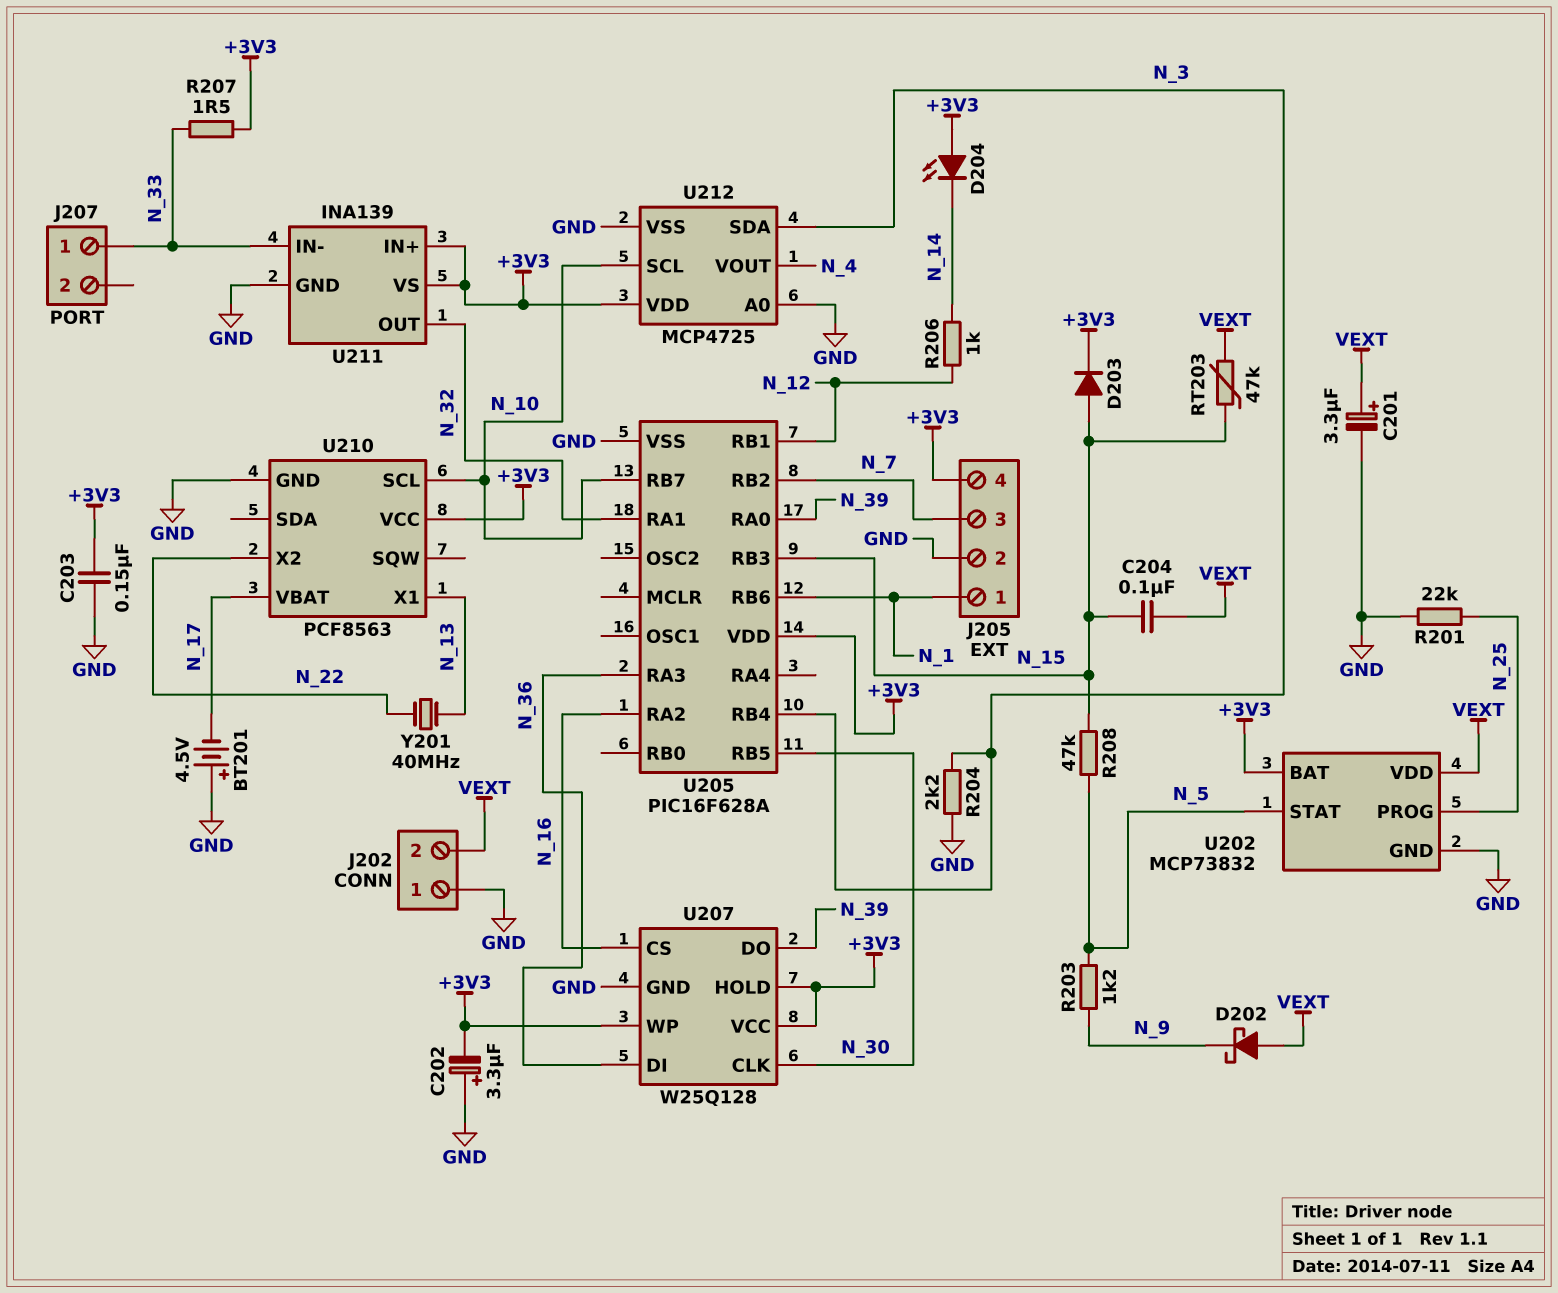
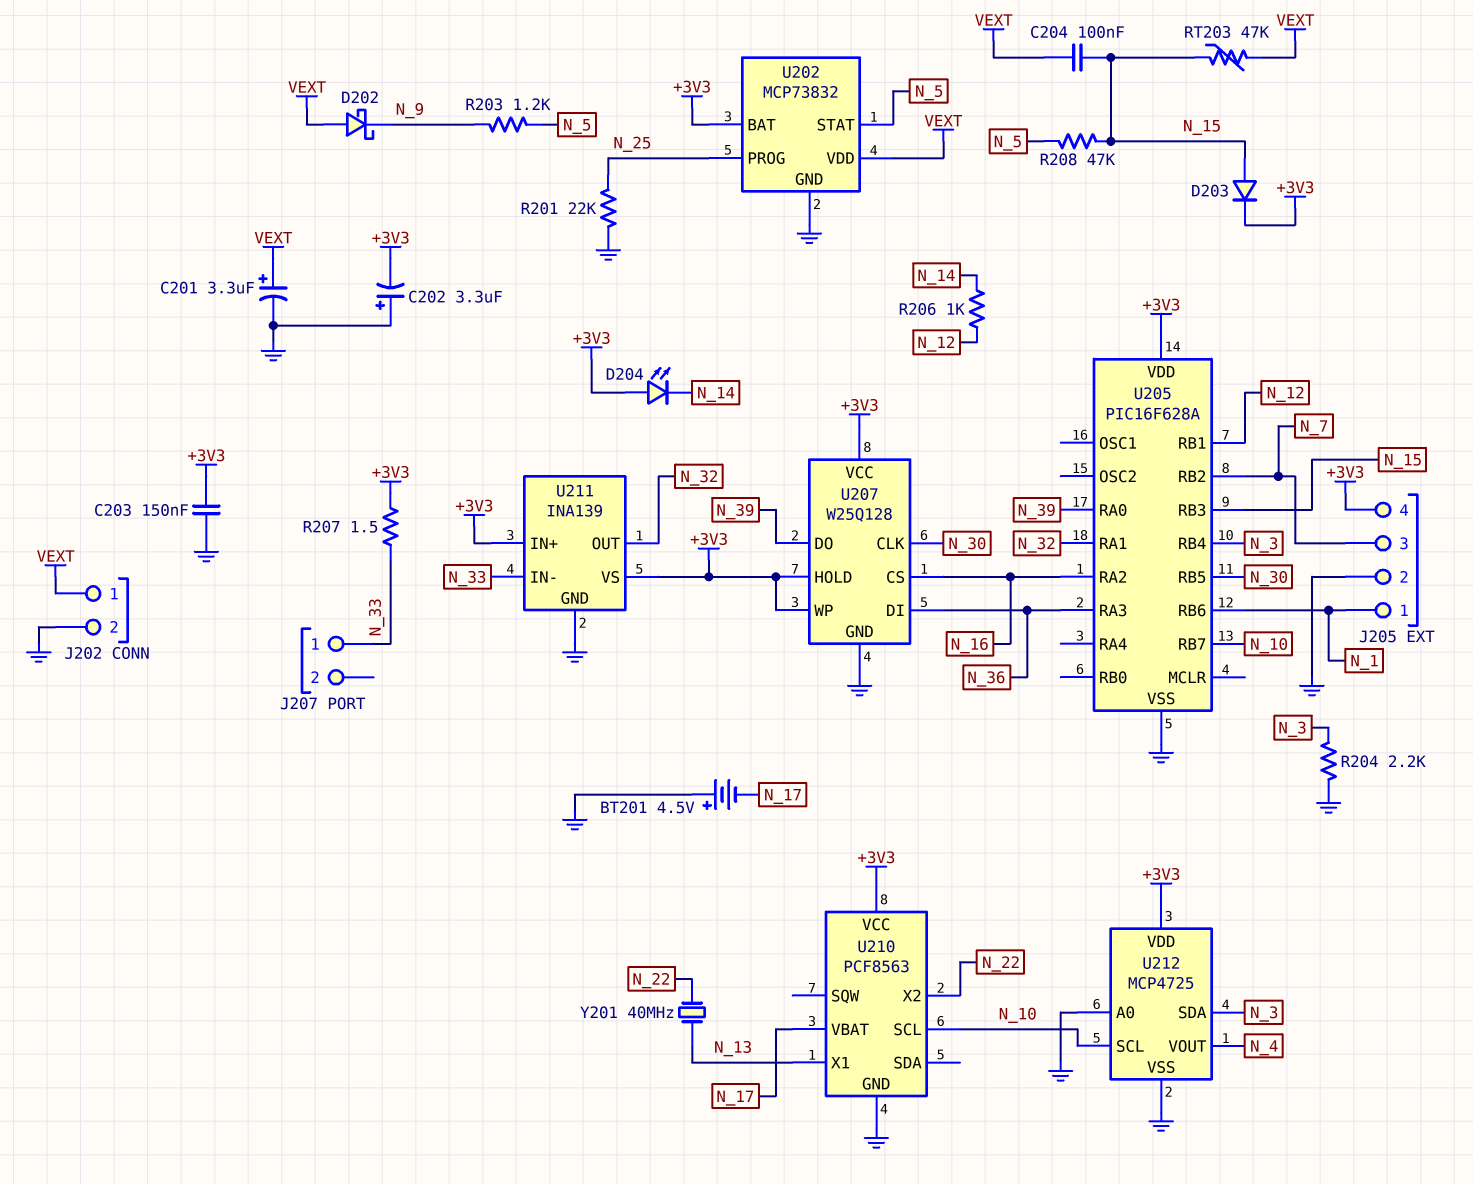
J202 pin 1: GND -> VEXT
J202 pin 2: VEXT -> GND

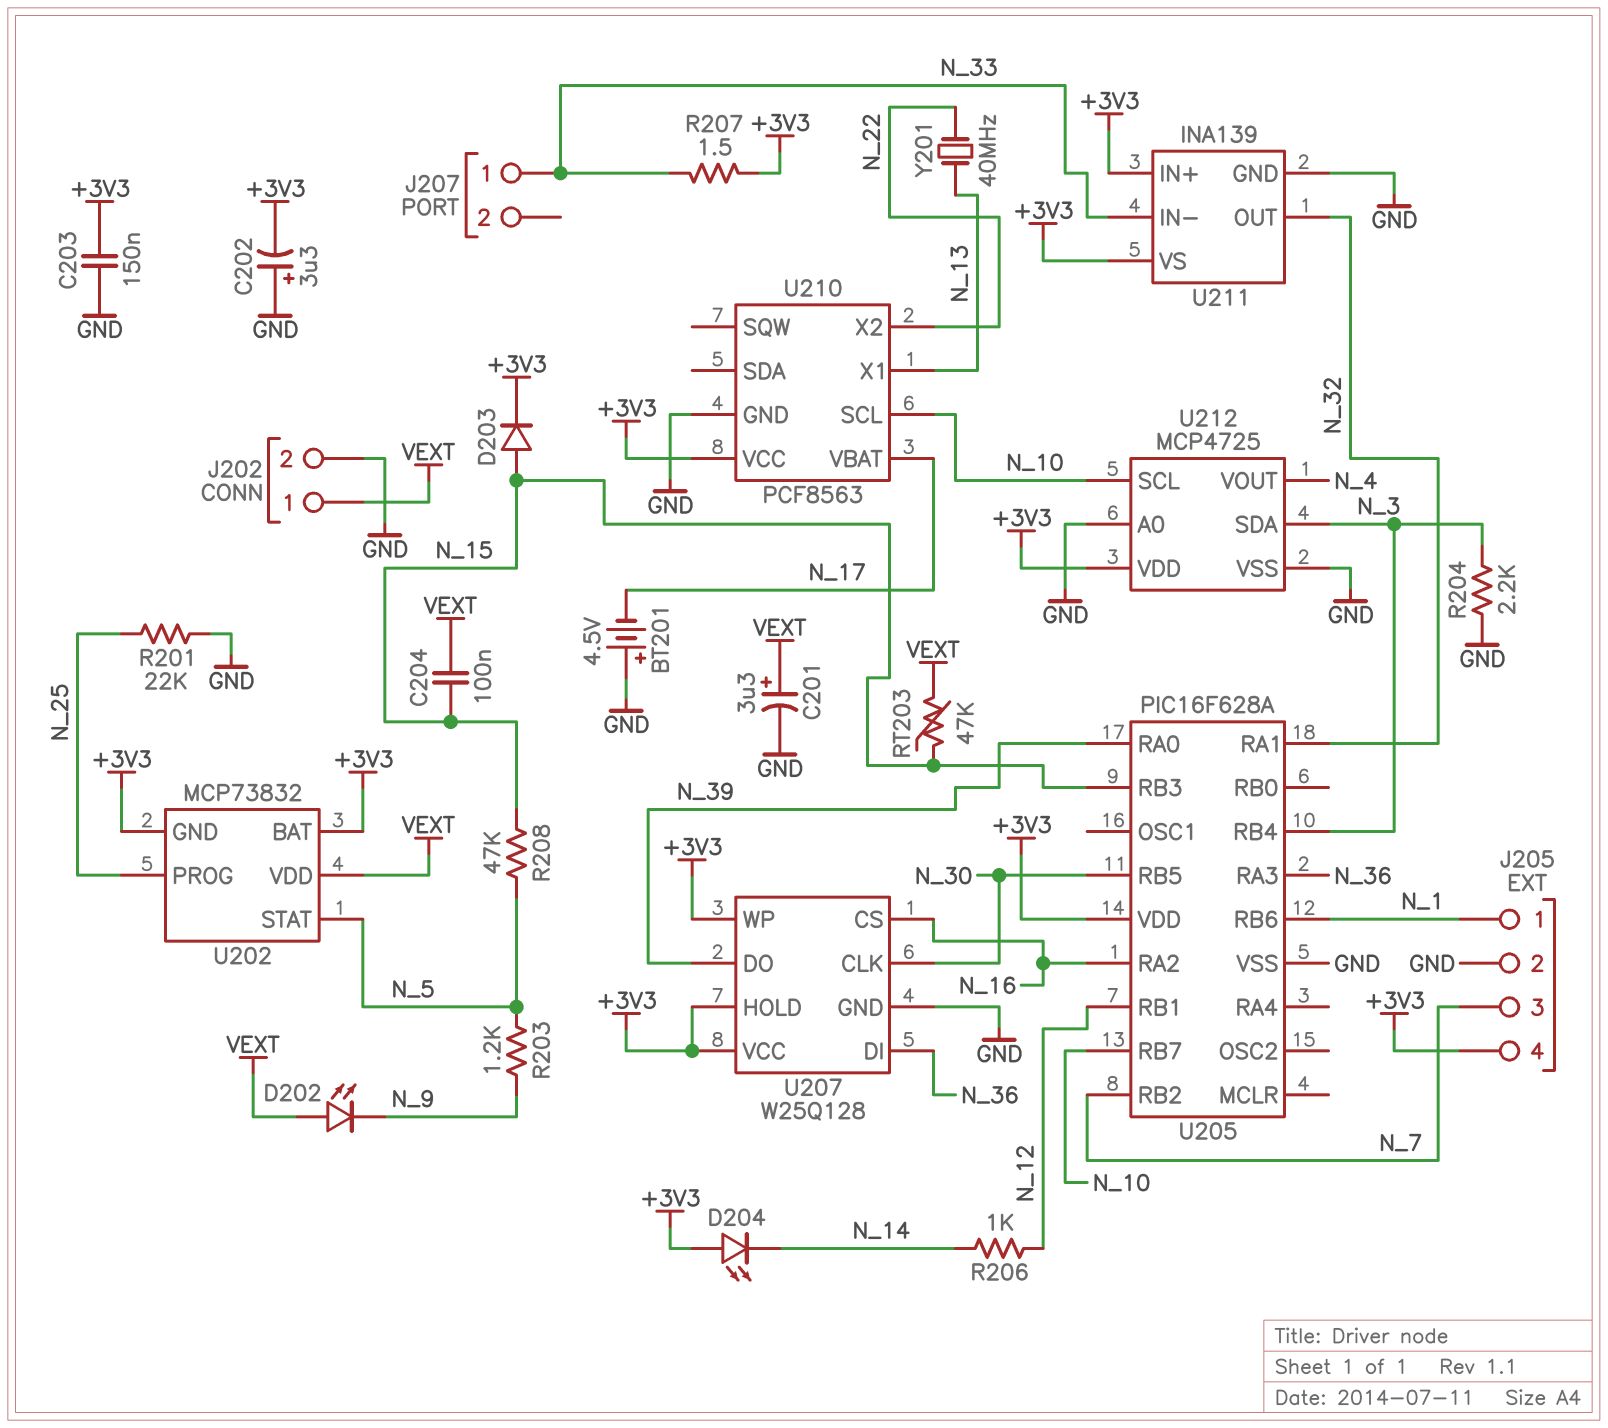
D202: schottky (A VEXT, K N_9) -> LED (A VEXT, K N_9)
U202 pin GND: GND -> +3V3

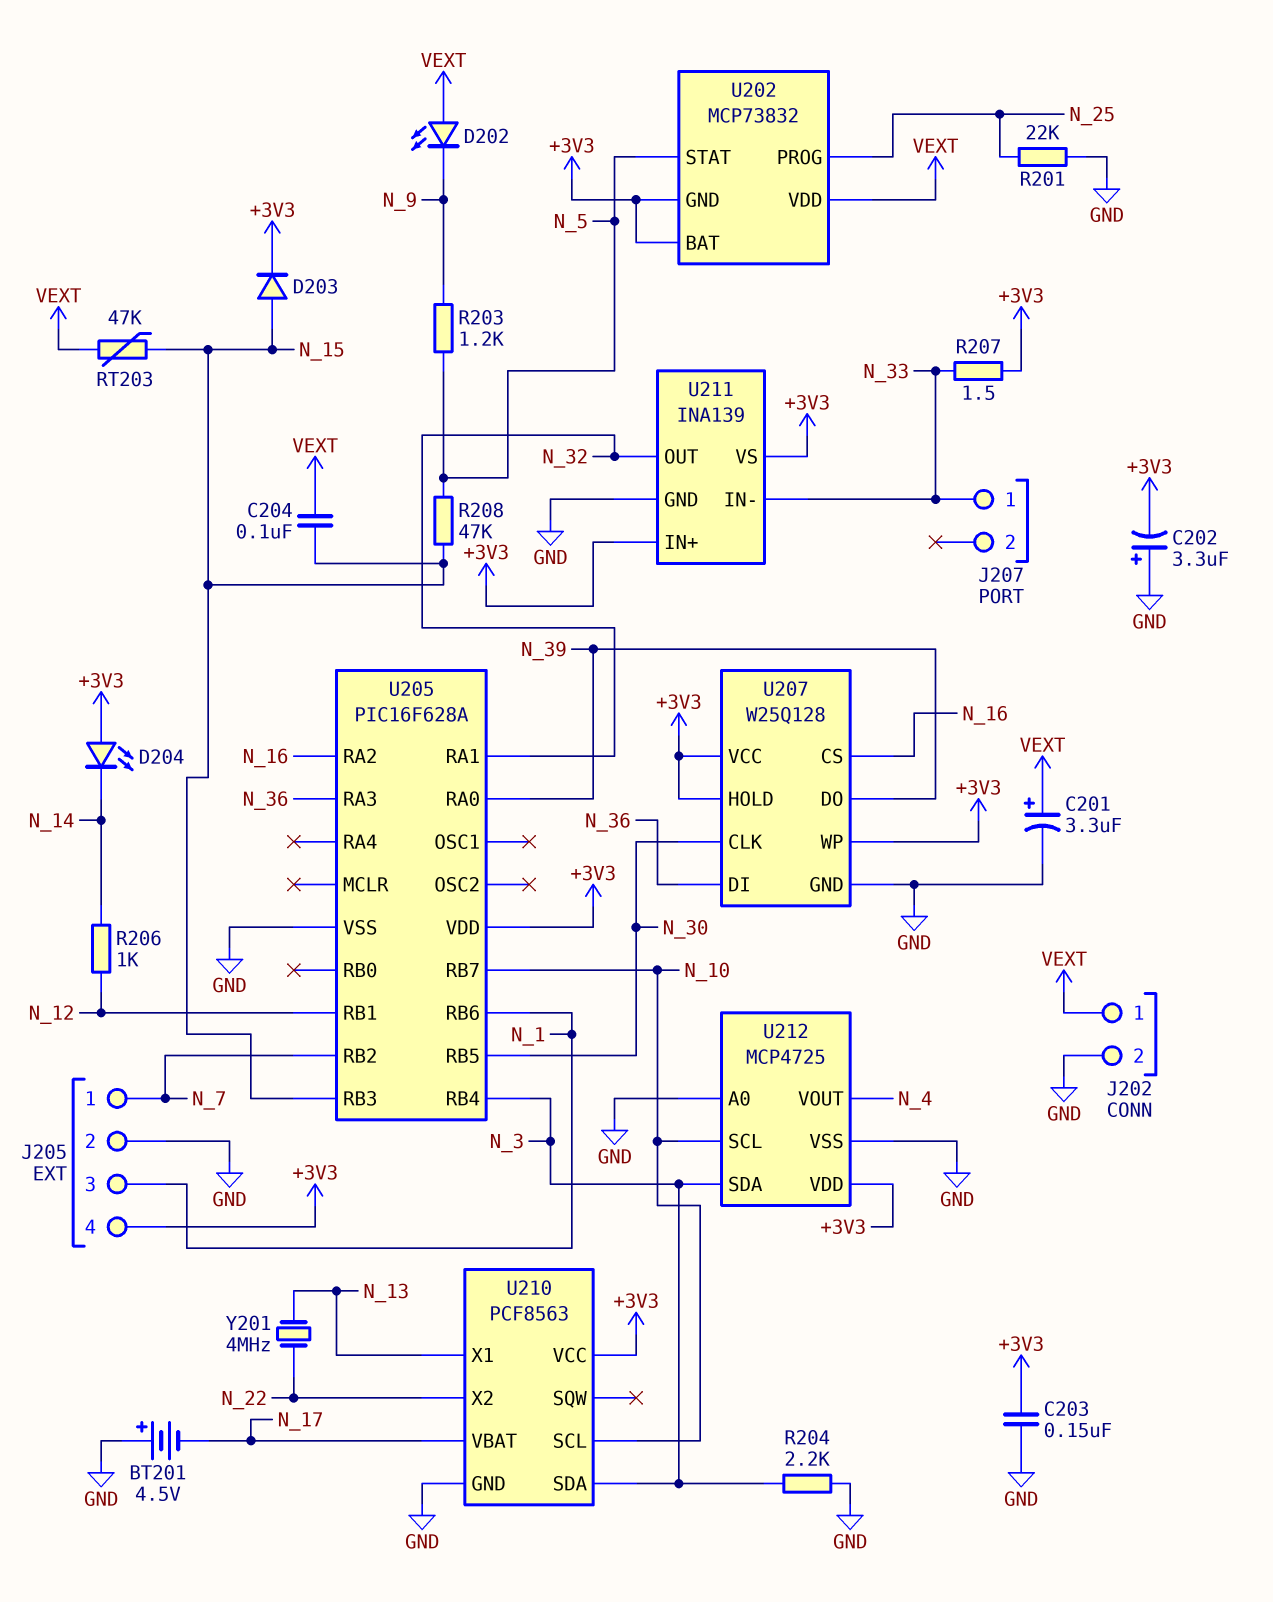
J205 pin 1: N_1 -> N_7
J205 pin 3: N_7 -> N_1
U210 pin SDA: none -> N_3
Y201: 40MHz (N_13, N_22) -> 4MHz (N_13, N_22)

